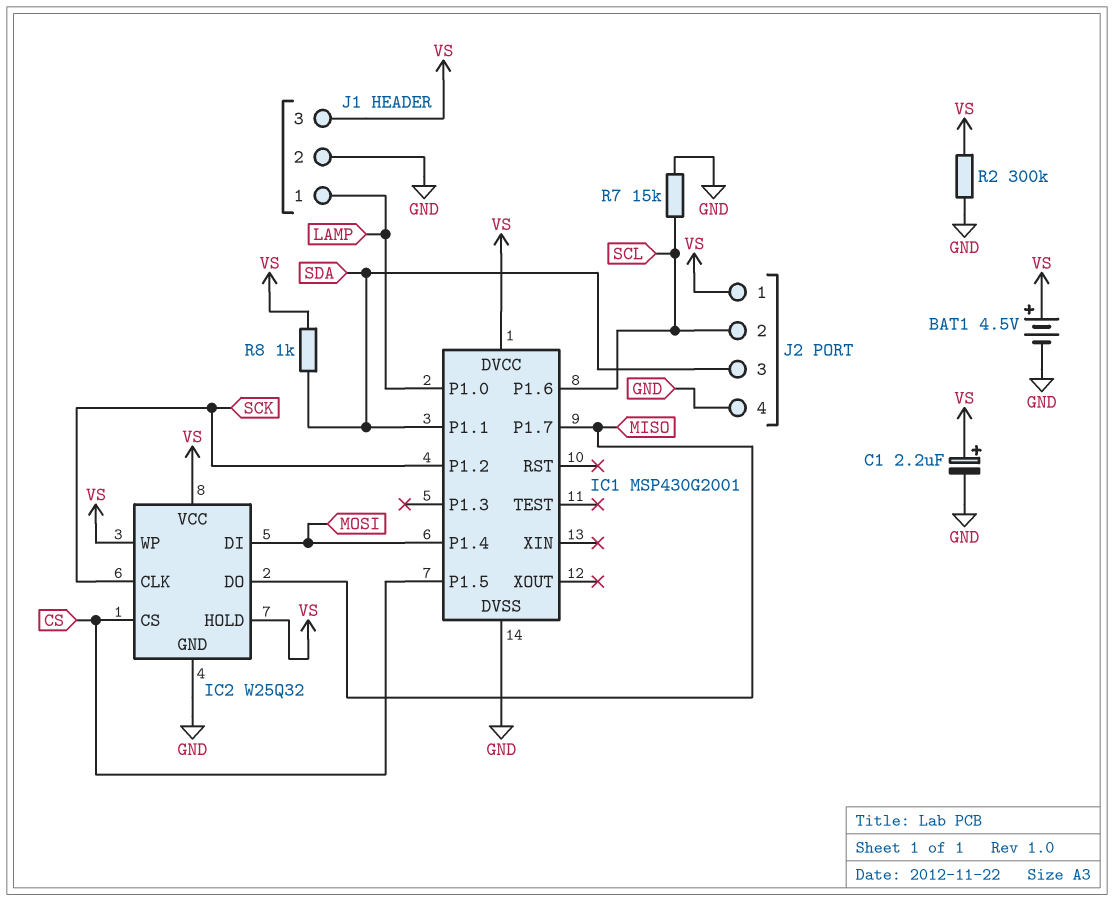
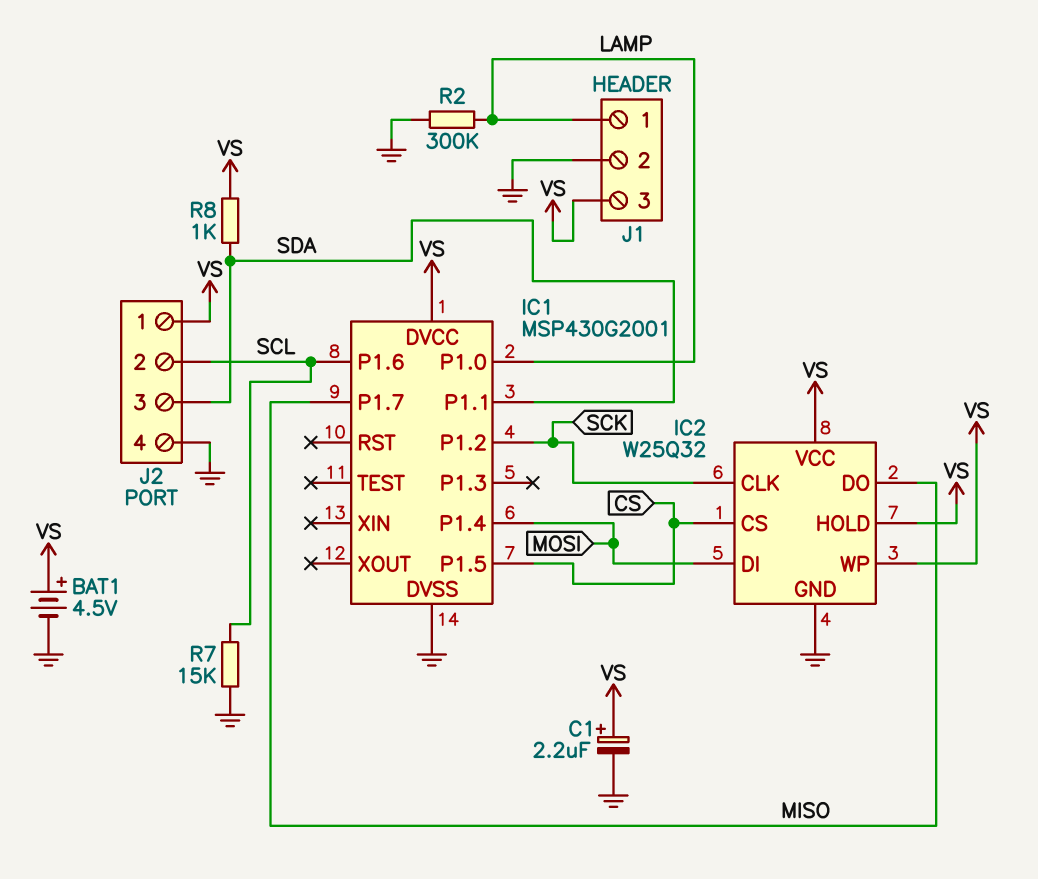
R2: 300k (GND, VS) -> 300k (GND, LAMP)

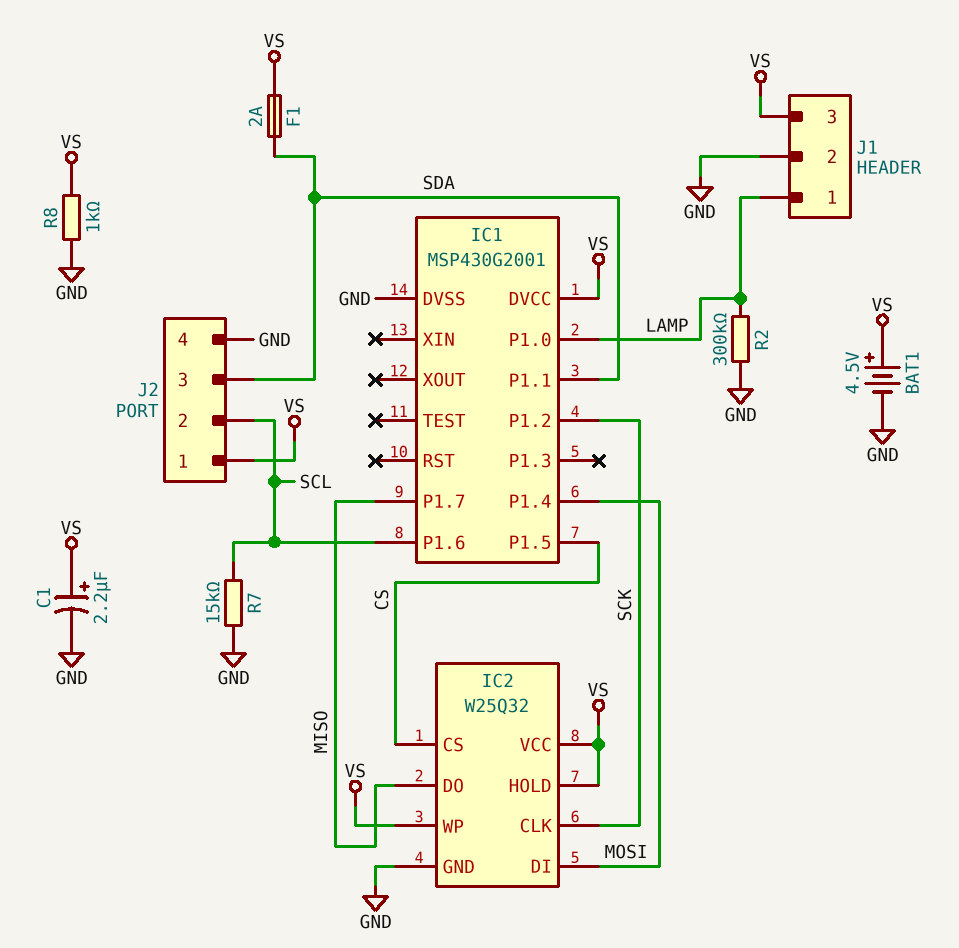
F1: none -> 2A (SDA, VS)
R8: 1k (SDA, VS) -> 1k (GND, VS)

